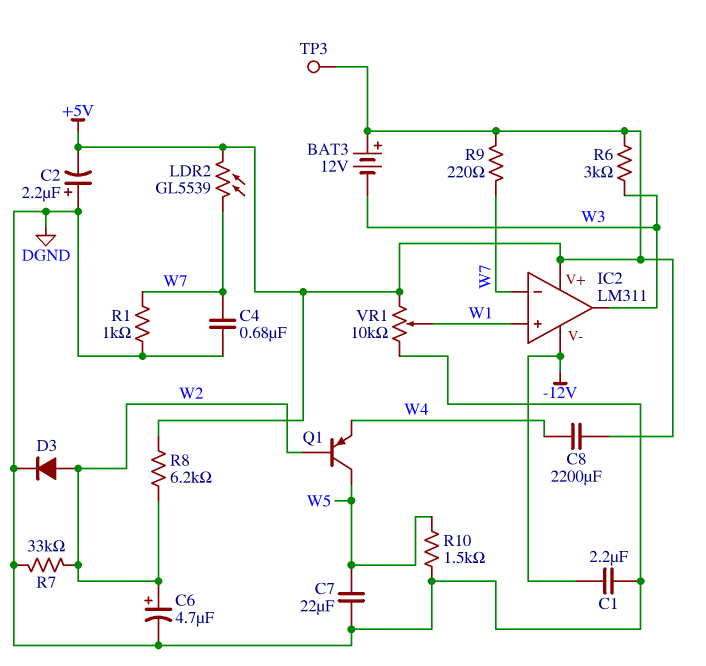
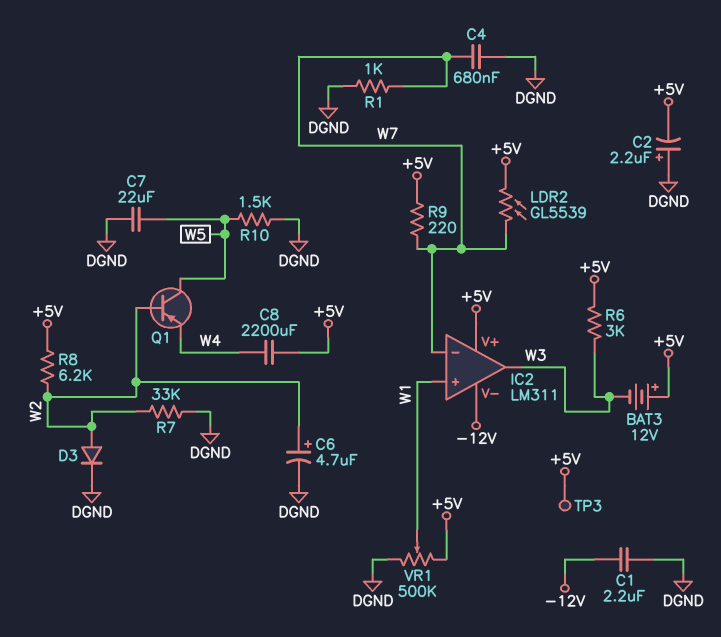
VR1: 10k (+5V, DGND, wiper W1) -> 500k (+5V, DGND, wiper W1)

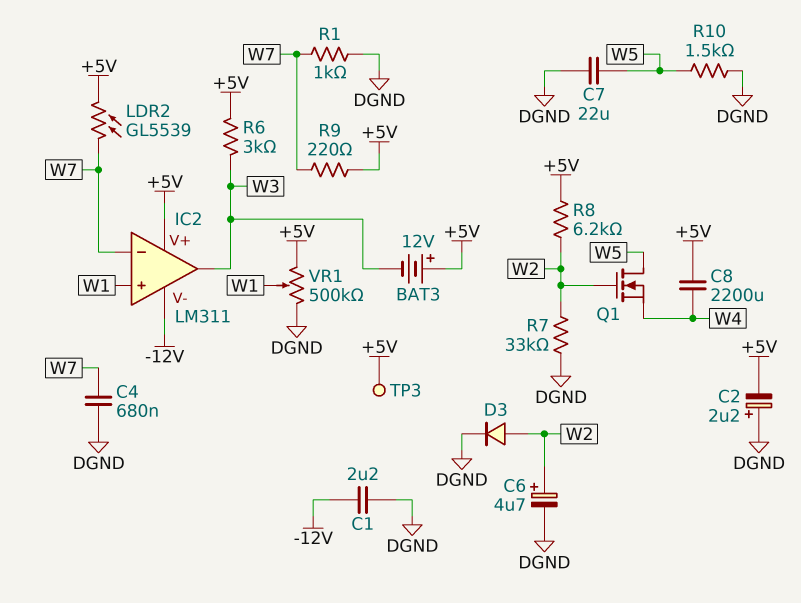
Q1: PNP (B W2, C W5, E W4) -> NMOS (G W2, D W5, S W4)

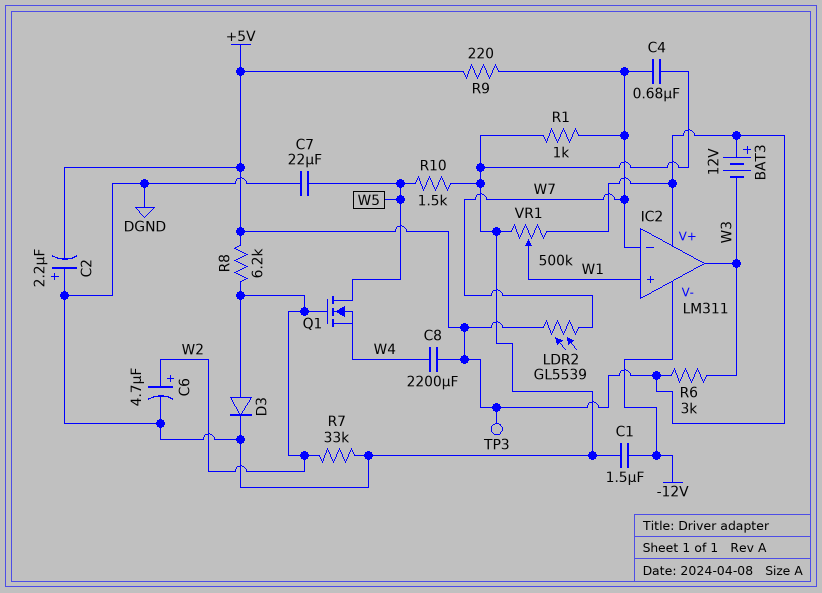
C1: 2.2uF (-12V, DGND) -> 1.5uF (-12V, DGND)

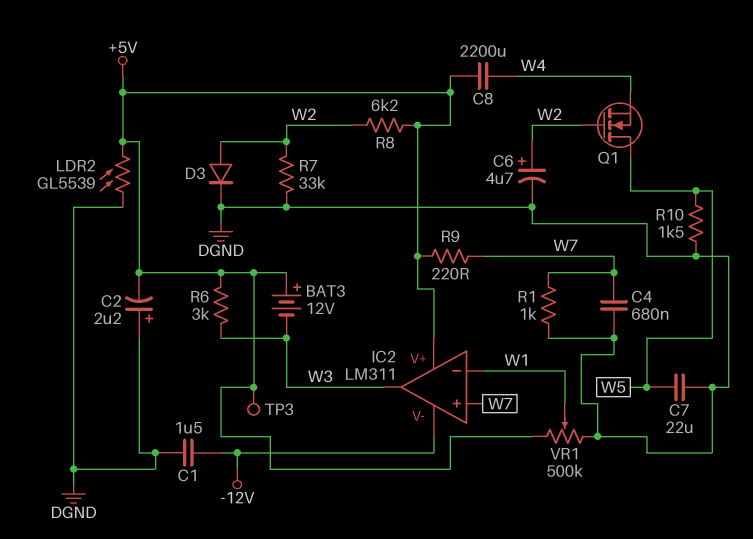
IC2 pin in+: W1 -> W7
IC2 pin in-: W7 -> W1
LDR2: GL5539 (+5V, W7) -> GL5539 (+5V, DGND)

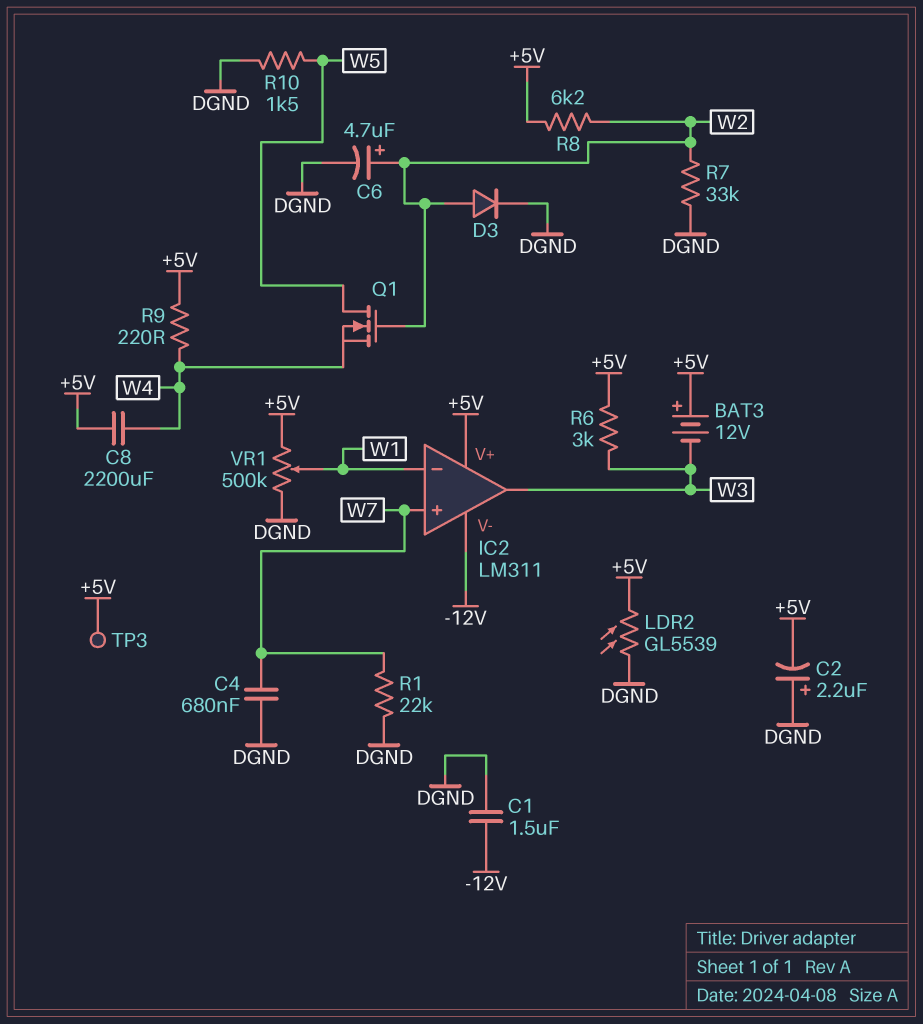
C7: 22uF (DGND, W5) -> none
R1: 1k (DGND, W7) -> 22k (DGND, W7)
R9: 220 (+5V, W7) -> 220 (+5V, W4)

